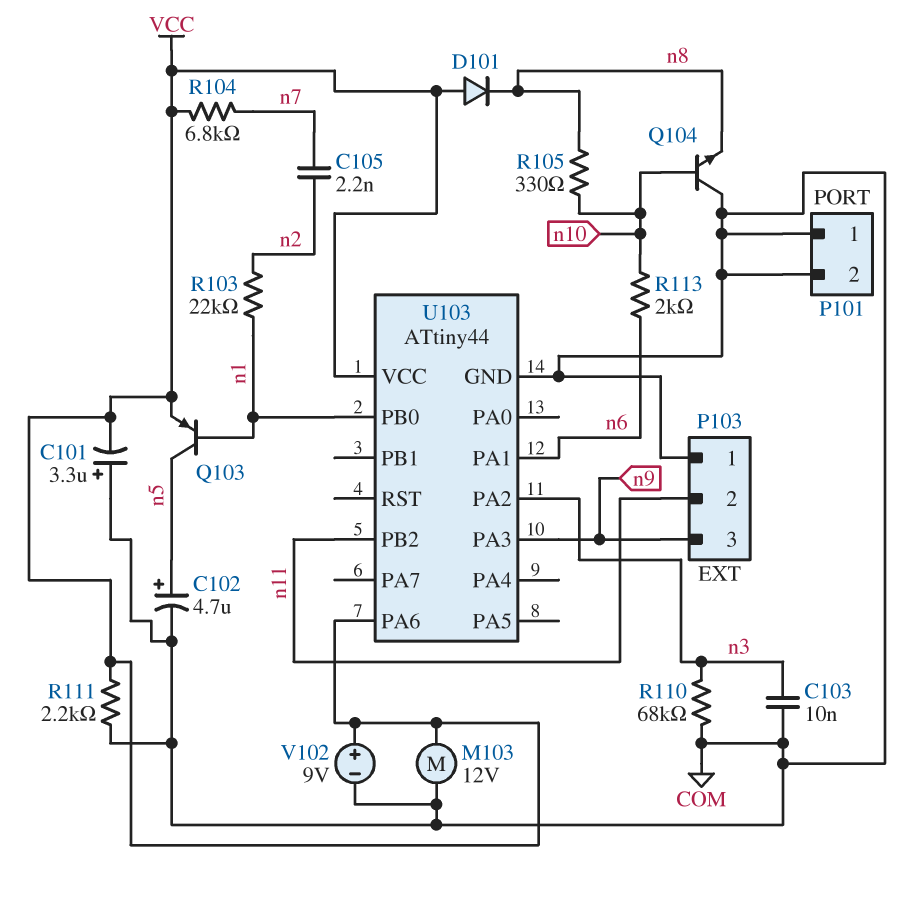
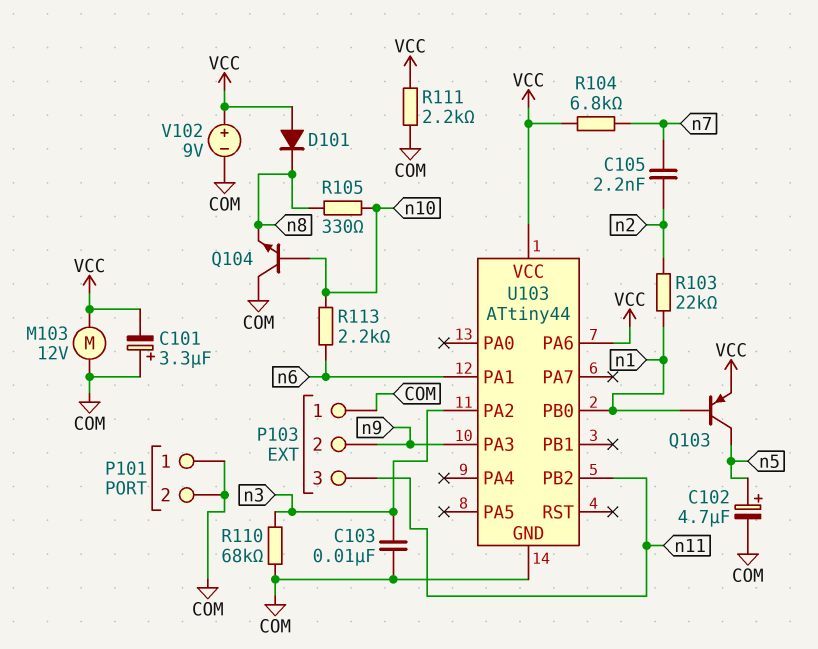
P103 pin 2: n11 -> n9
P103 pin 3: n9 -> n11
R113: 2k (n6, n10) -> 2.2k (n6, n10)

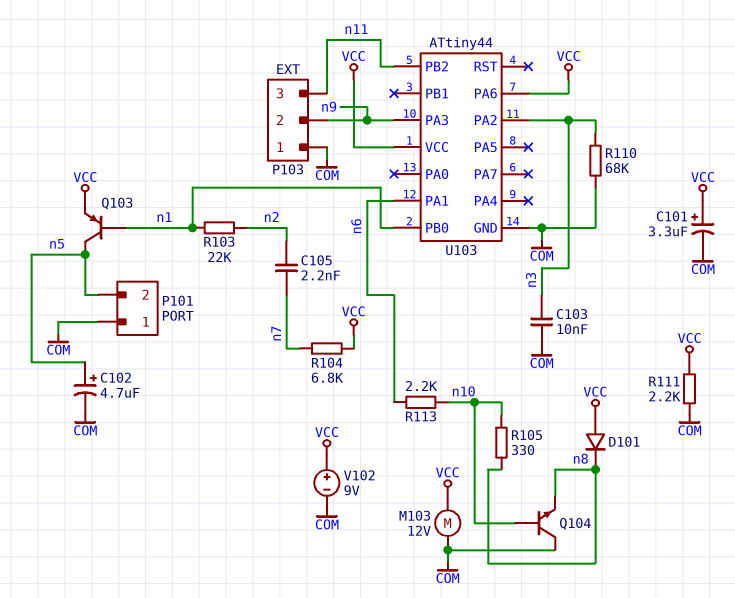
C101: 3.3uF (plus COM, minus VCC) -> 3.3uF (plus VCC, minus COM)
P101 pin 2: COM -> n5

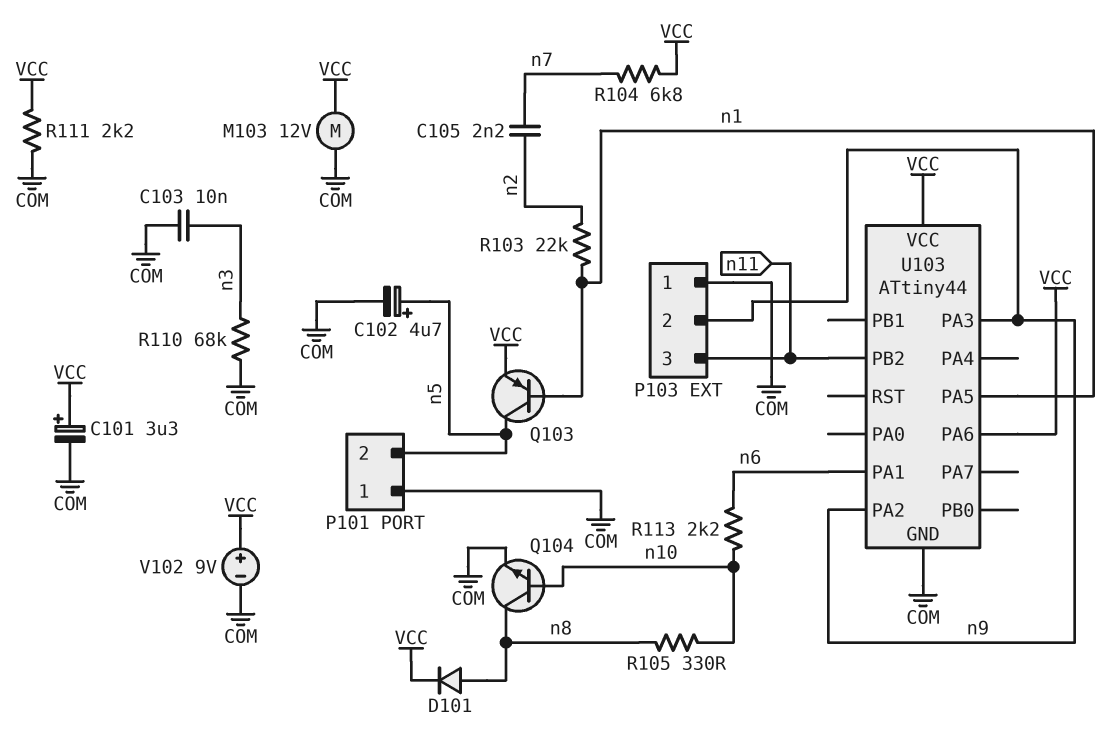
D101: diode (A VCC, K n8) -> diode (A n8, K VCC)
Q104: NPN (B n10, C COM, E n8) -> NPN (B n10, C n8, E COM)
U103 pin PA2: n3 -> n9
U103 pin PA5: none -> n1
U103 pin PB0: n1 -> none

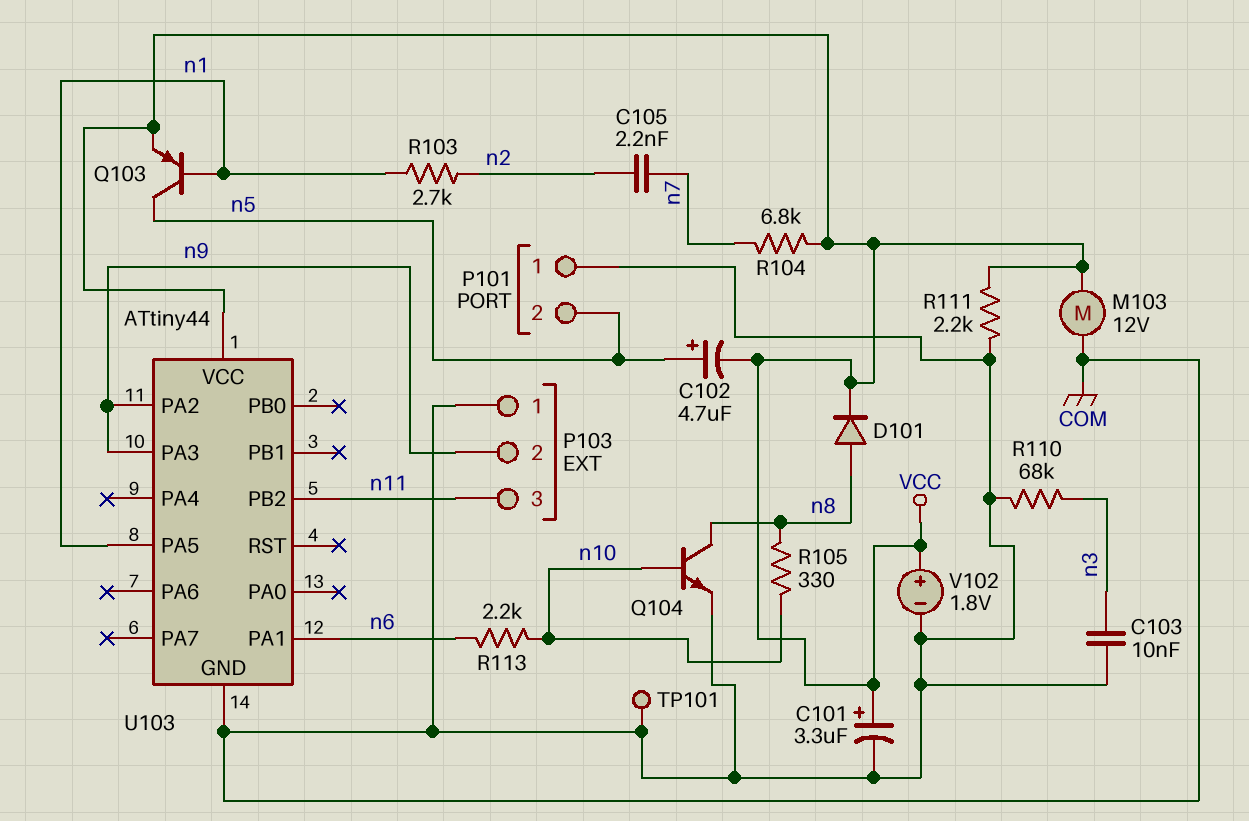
C102: 4.7uF (plus n5, minus COM) -> 4.7uF (plus n5, minus VCC)
R103: 22k (n1, n2) -> 2.7k (n1, n2)
TP101: none -> test point (COM)
U103 pin PA6: VCC -> none
V102: 9V (plus VCC, minus COM) -> 1.8V (plus VCC, minus COM)

